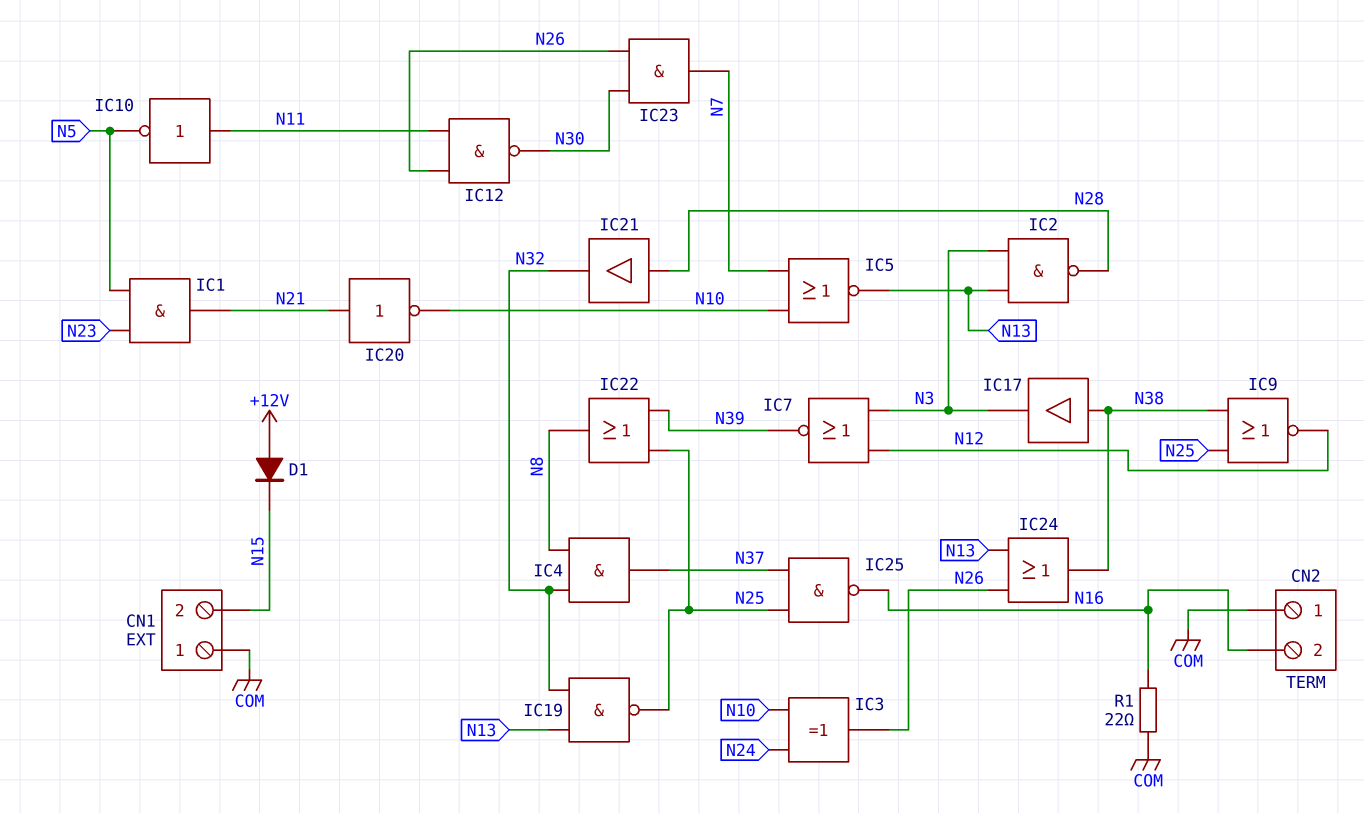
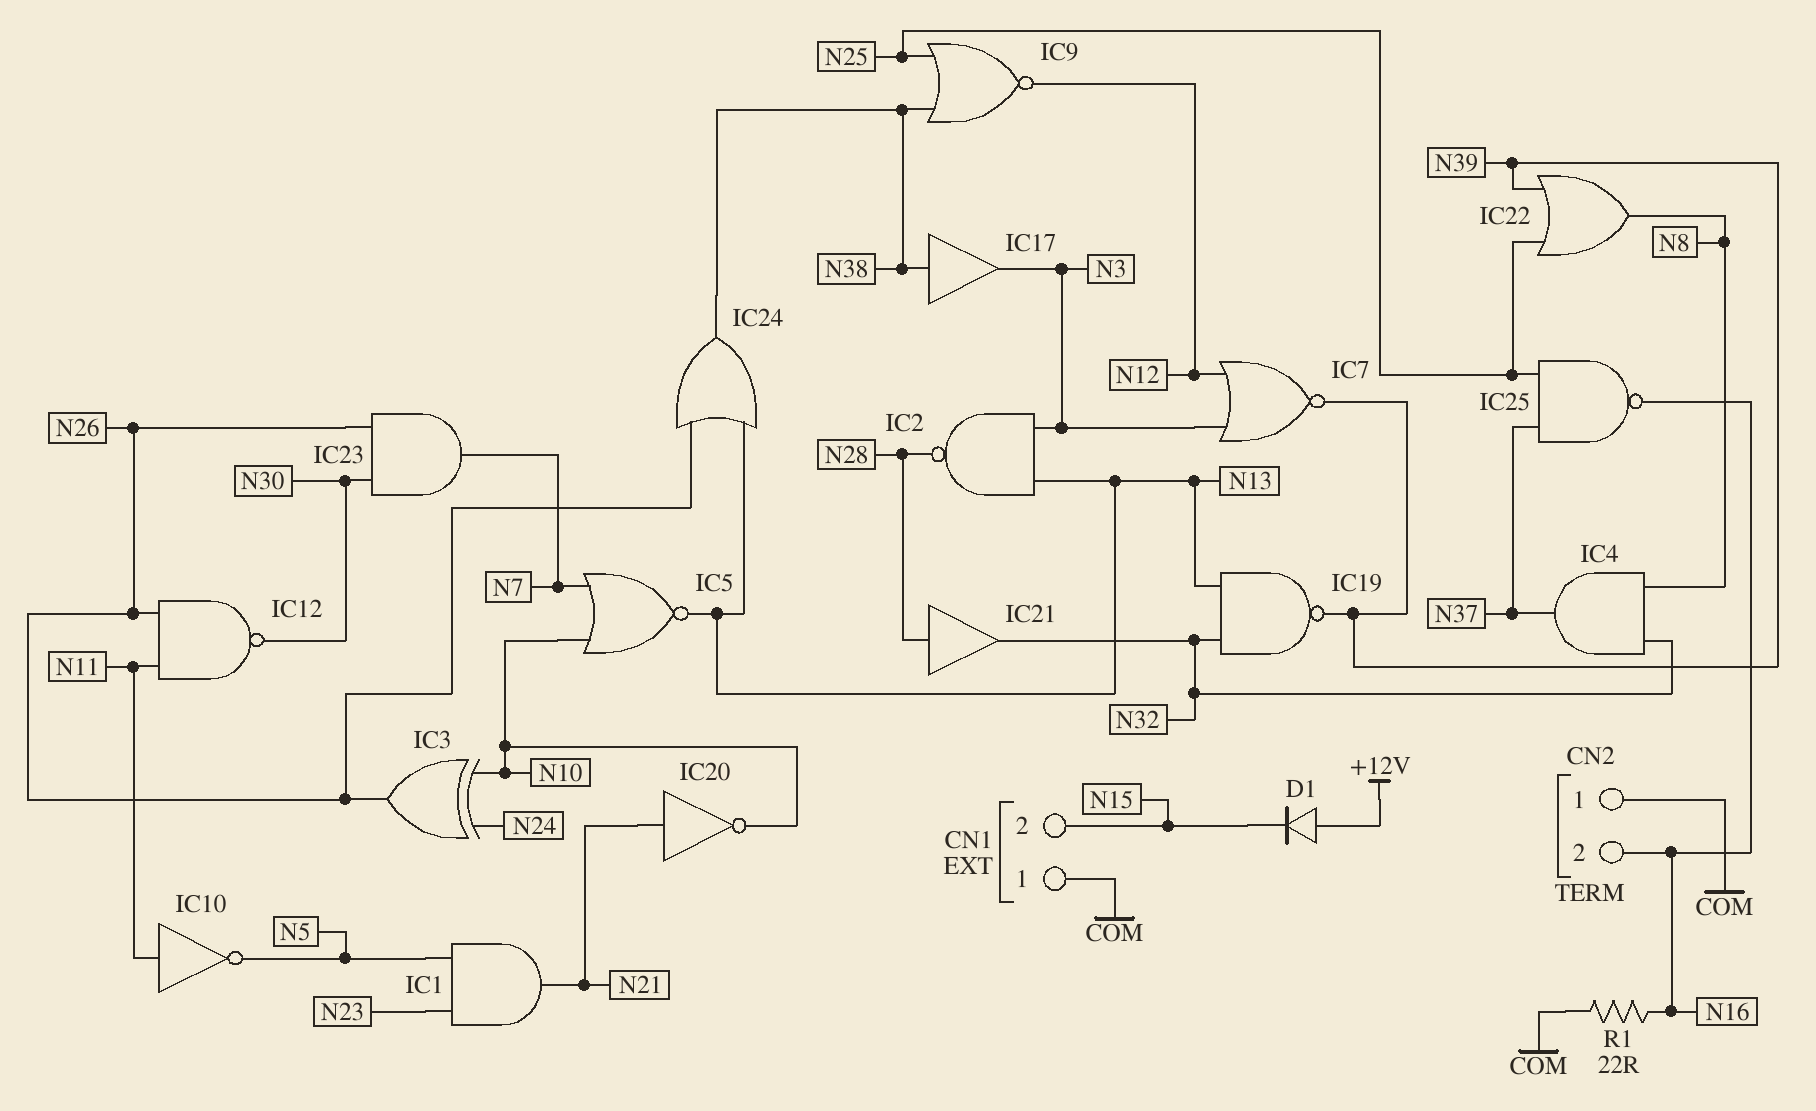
IC19: NAND (in N13, in N32, out N25) -> NAND (in N13, in N32, out N39)

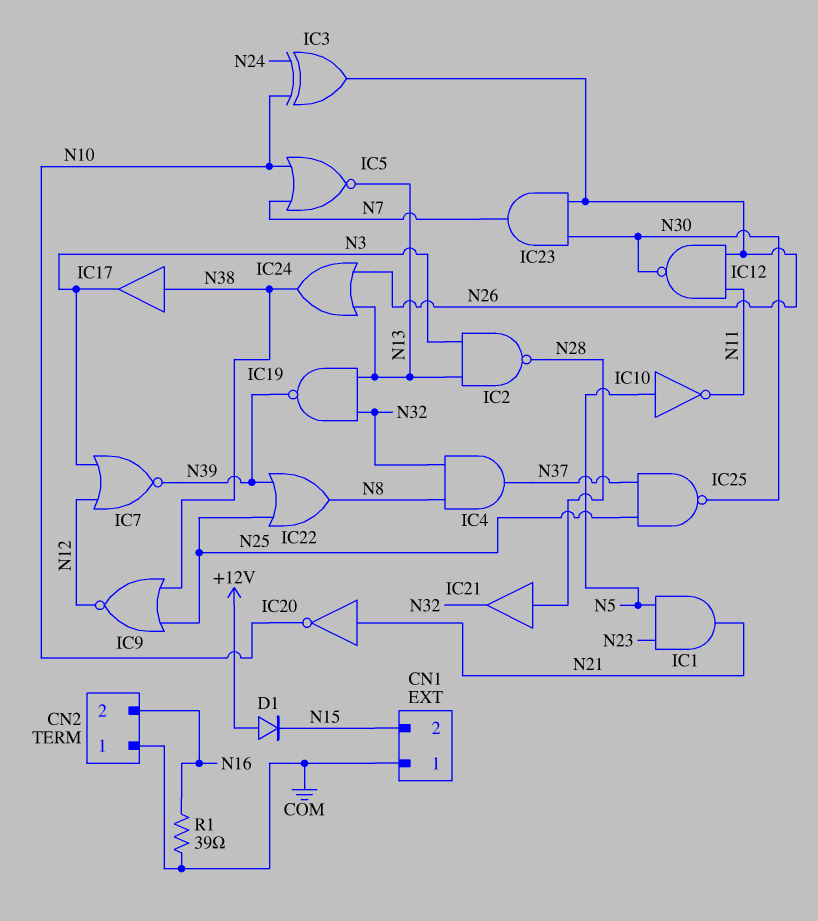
IC10: NOT (in N11, out N5) -> NOT (in N5, out N11)
IC25: NAND (in N25, in N37, out N16) -> NAND (in N25, in N37, out N30)
R1: 22 (COM, N16) -> 39 (COM, N16)

